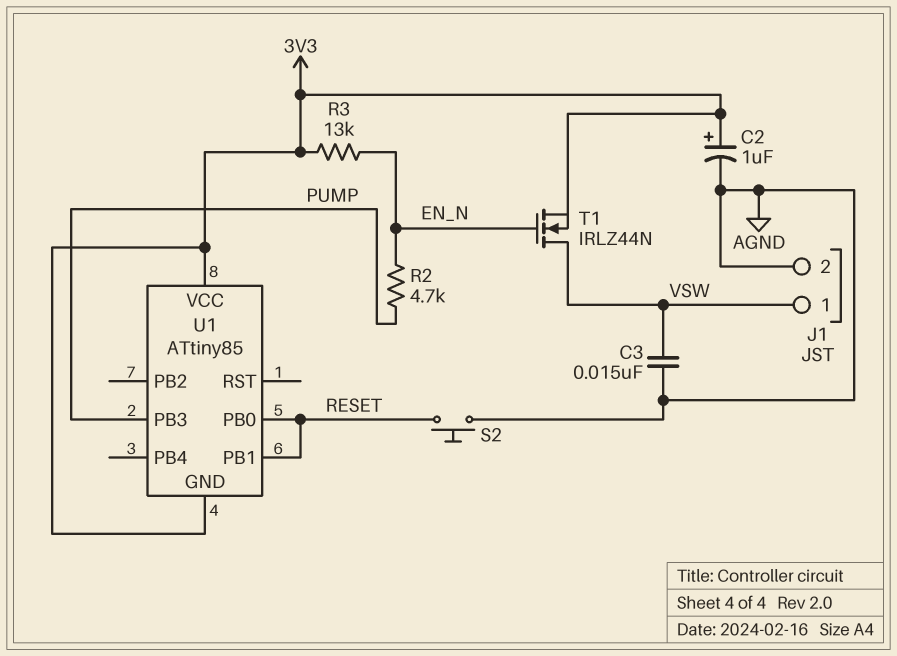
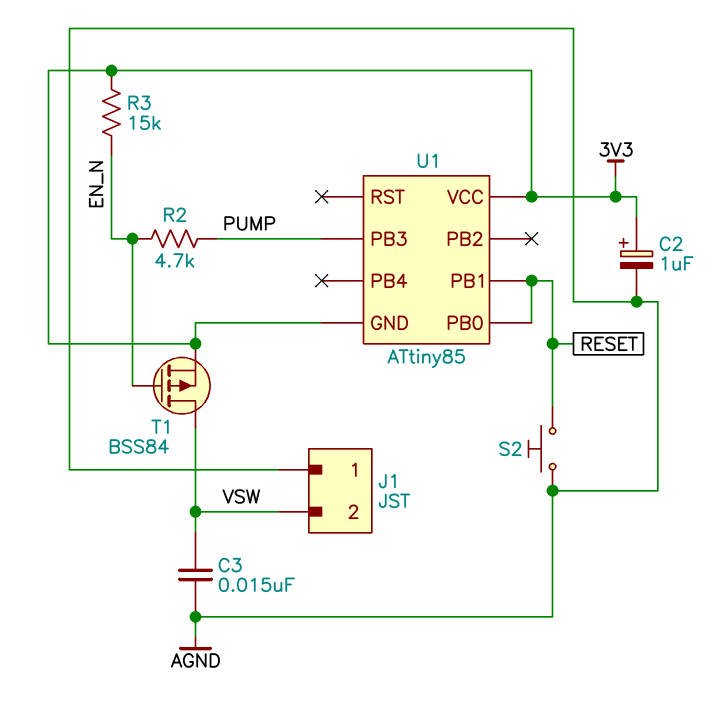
J1 pin 1: VSW -> AGND
J1 pin 2: AGND -> VSW
R3: 13k (3V3, EN_N) -> 15k (3V3, EN_N)
T1: NMOS IRLZ44N (G EN_N, D VSW, S 3V3) -> PMOS BSS84 (G EN_N, D VSW, S 3V3)

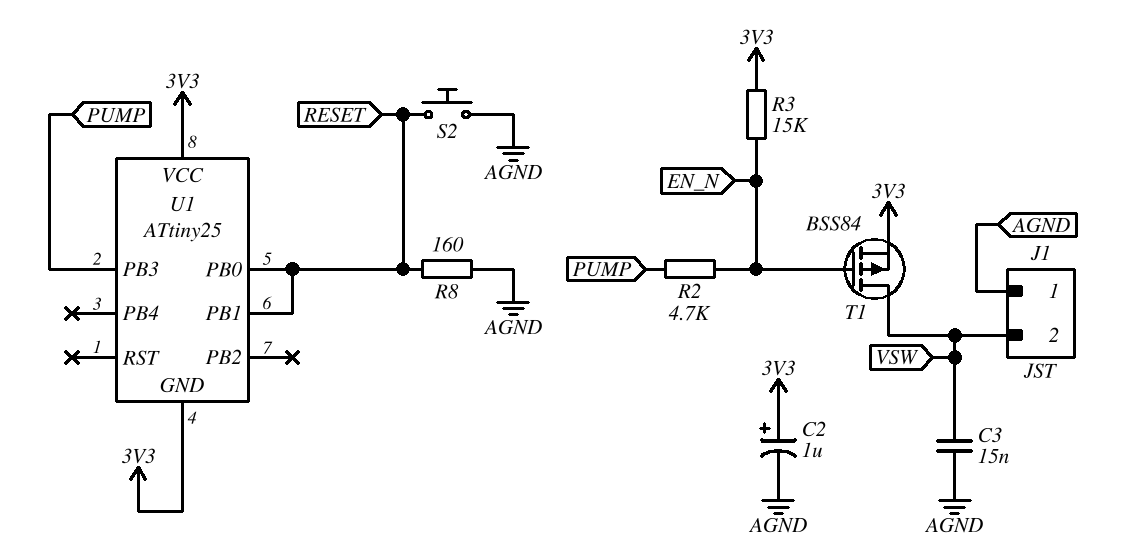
R8: none -> 160 (AGND, RESET)
U1: ATtiny85 -> ATtiny25

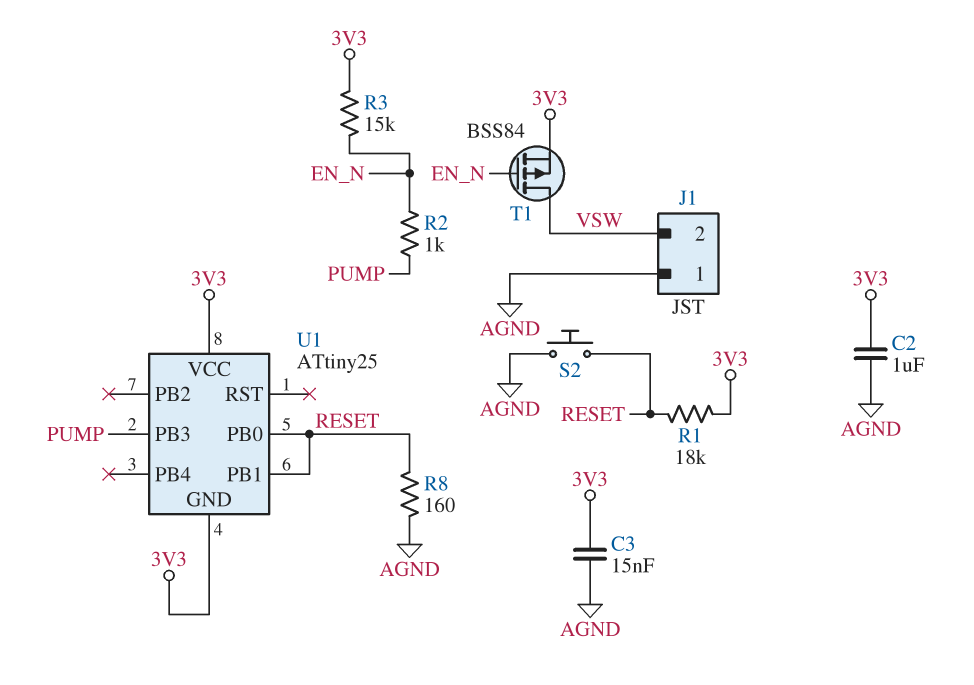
C2: 1uF (plus 3V3, minus AGND) -> 1uF (3V3, AGND)
C3: 15nF (AGND, VSW) -> 15nF (3V3, AGND)
R1: none -> 18k (3V3, RESET)
R2: 4.7k (EN_N, PUMP) -> 1k (EN_N, PUMP)

